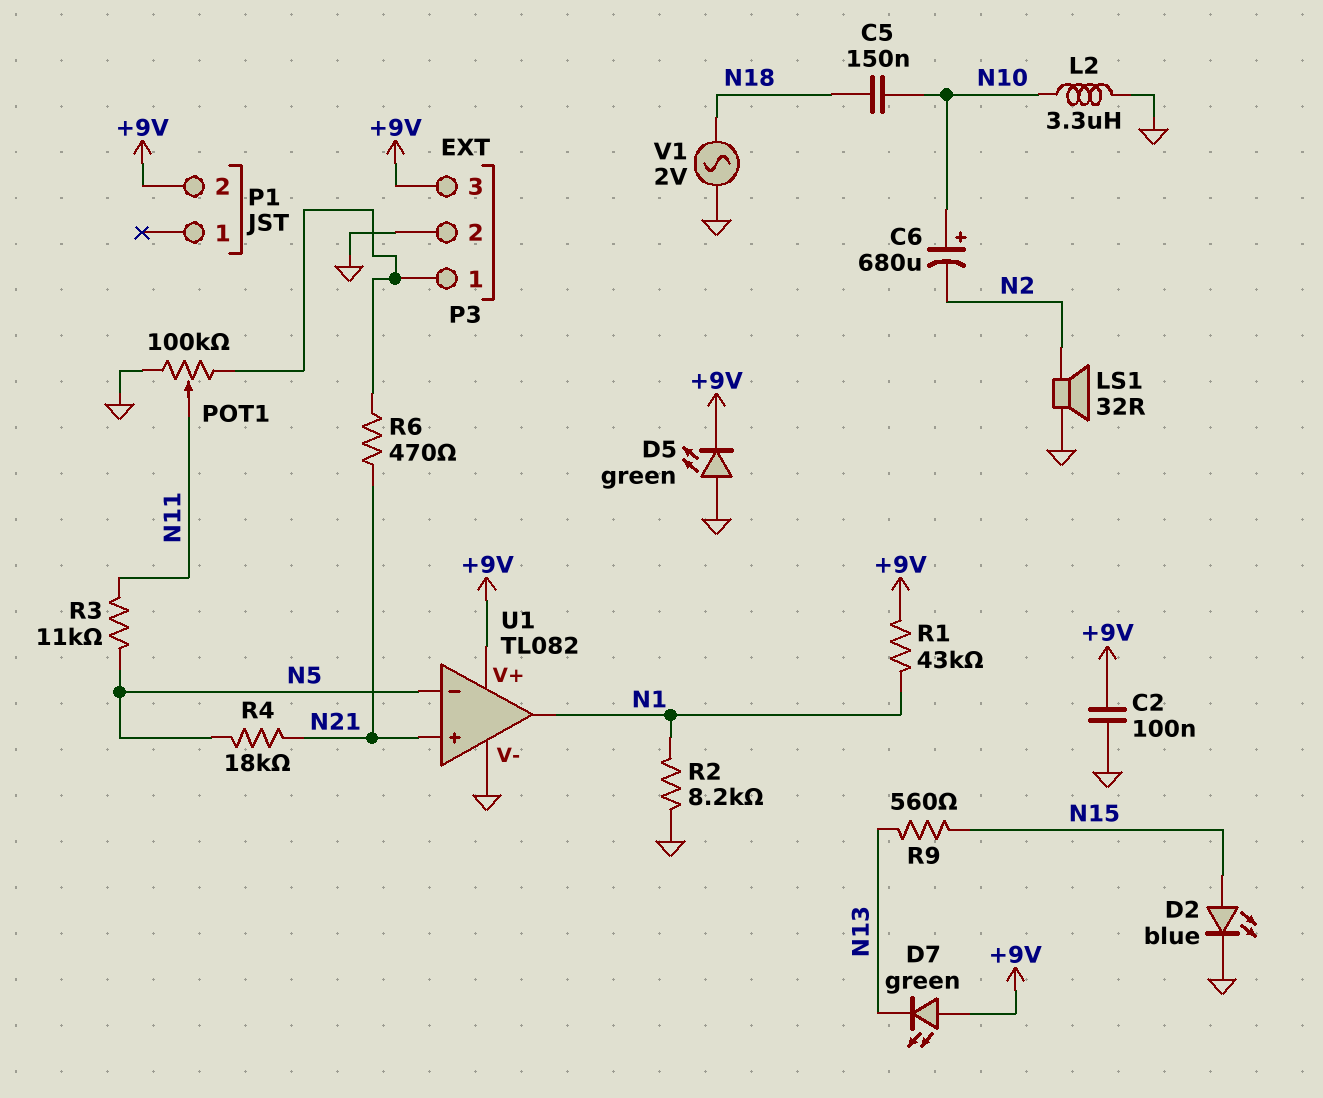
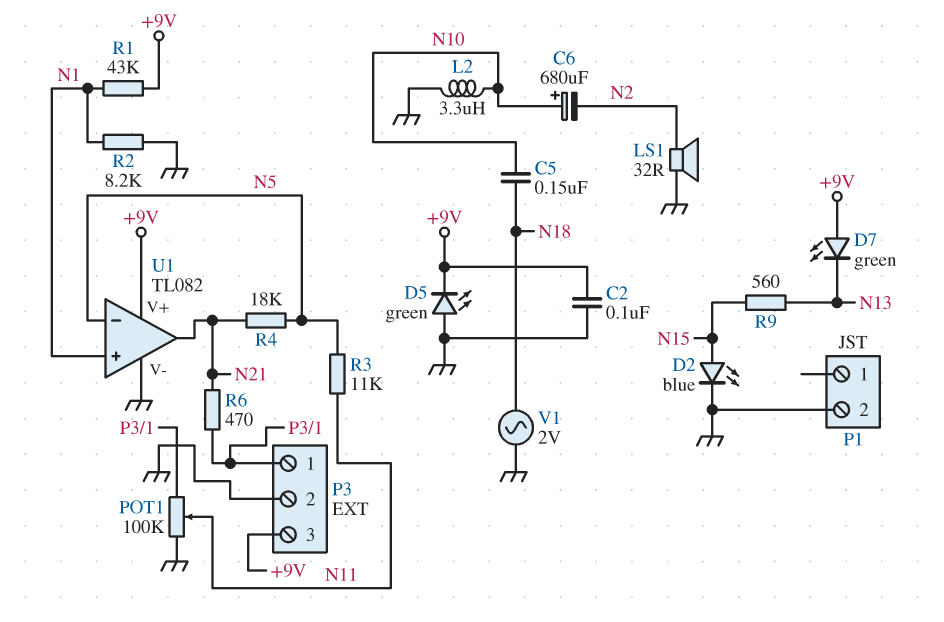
P1 pin 2: +9V -> GND
U1 pin in+: N21 -> N1
U1 pin out: N1 -> N21

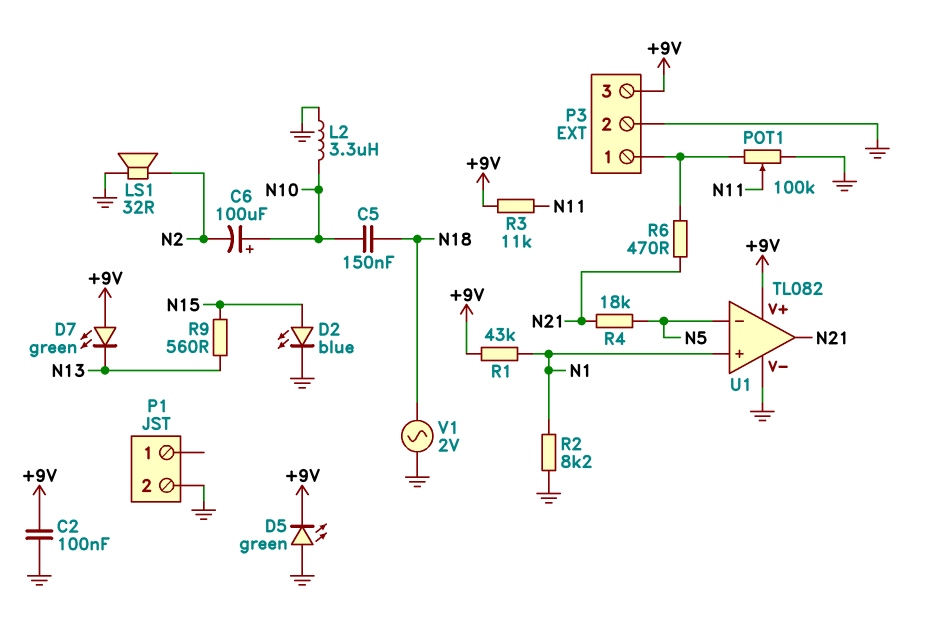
C6: 680uF (plus N10, minus N2) -> 100uF (plus N10, minus N2)
R3: 11k (N5, N11) -> 11k (+9V, N11)

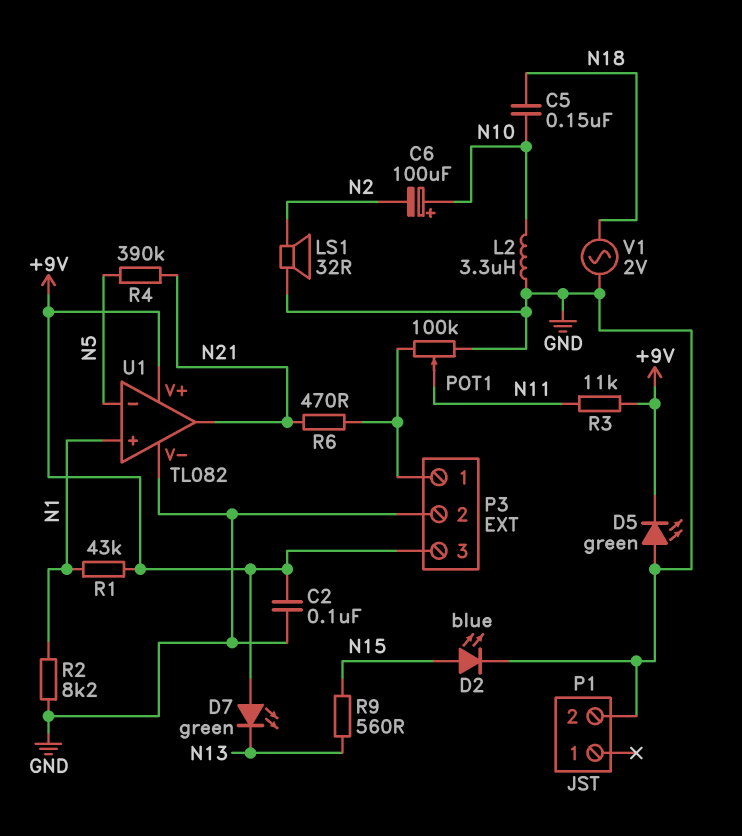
R4: 18k (N5, N21) -> 390k (N5, N21)

